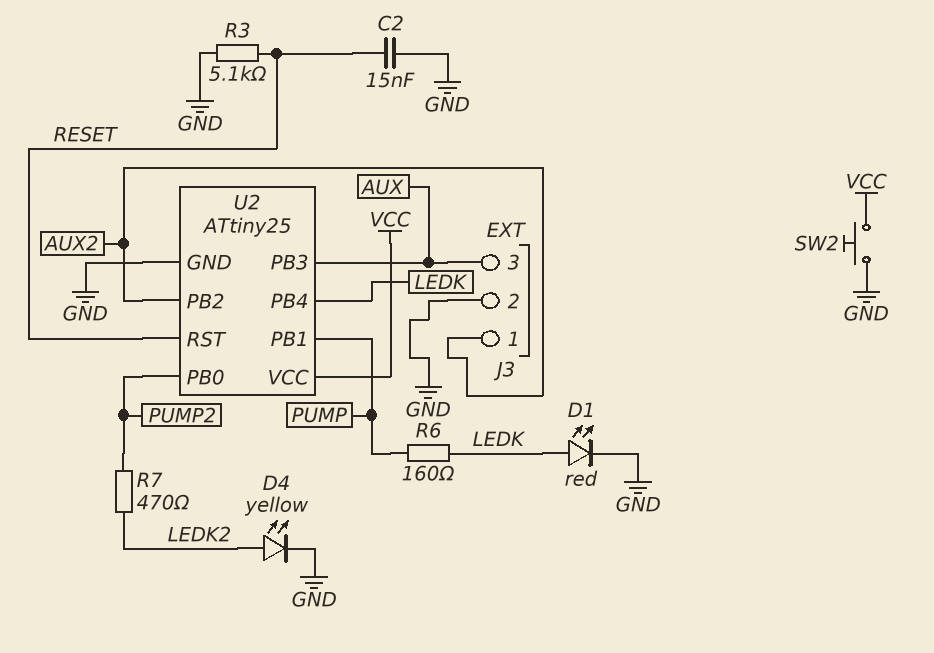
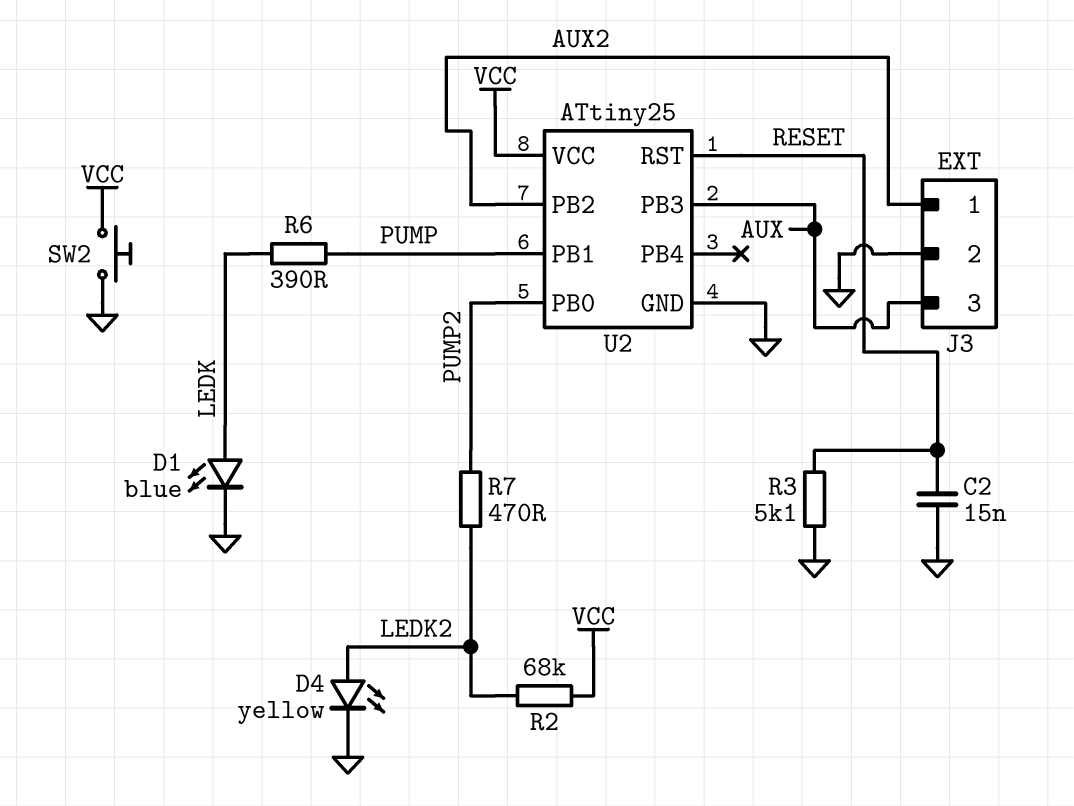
D1: LED red (A LEDK, K GND) -> LED blue (A LEDK, K GND)
R2: none -> 68k (LEDK2, VCC)
R6: 160 (LEDK, PUMP) -> 390 (LEDK, PUMP)
U2 pin PB4: LEDK -> none

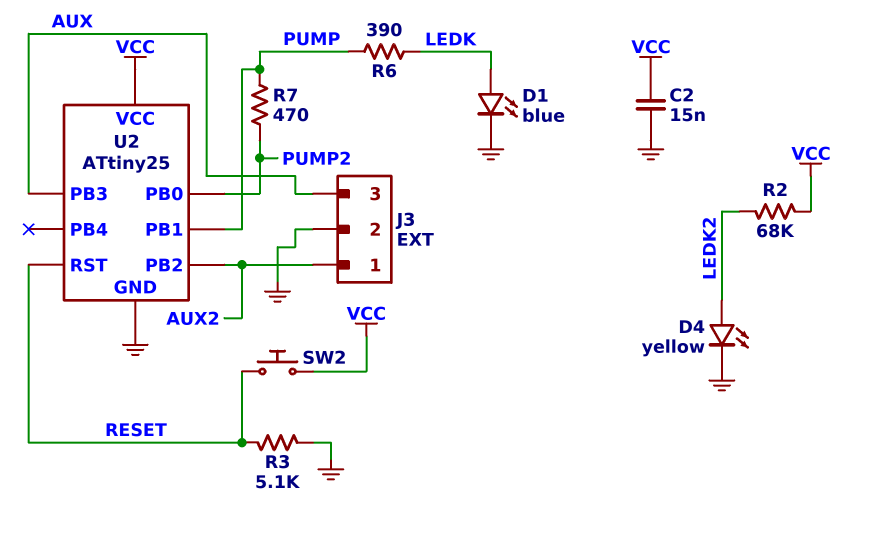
C2: 15nF (GND, RESET) -> 15nF (GND, VCC)
R7: 470 (LEDK2, PUMP2) -> 470 (PUMP, PUMP2)
SW2: button (GND, VCC) -> button (RESET, VCC)

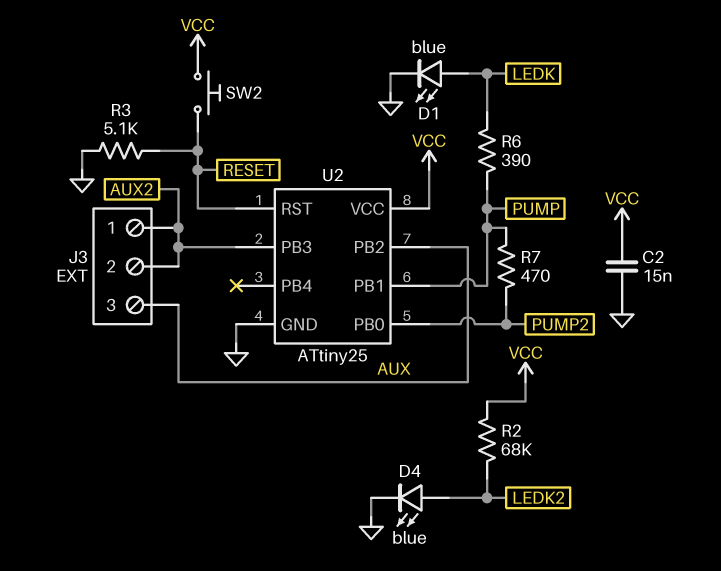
D4: LED yellow (A LEDK2, K GND) -> LED blue (A LEDK2, K GND)
J3 pin 2: GND -> AUX2
U2 pin PB2: AUX2 -> AUX
U2 pin PB3: AUX -> AUX2

